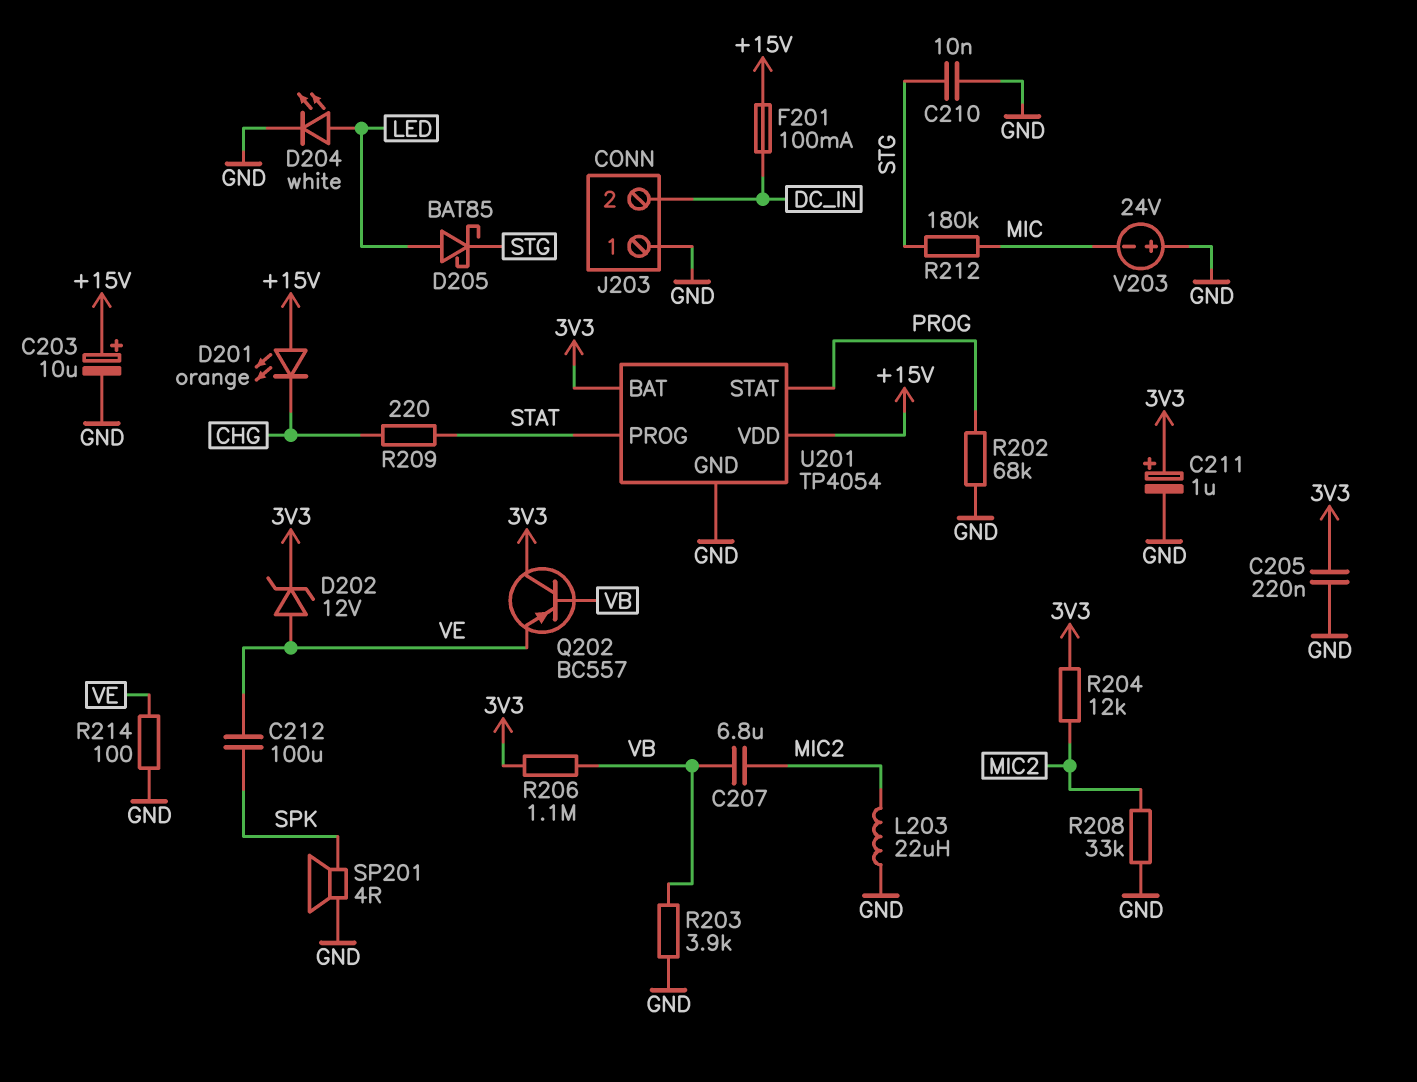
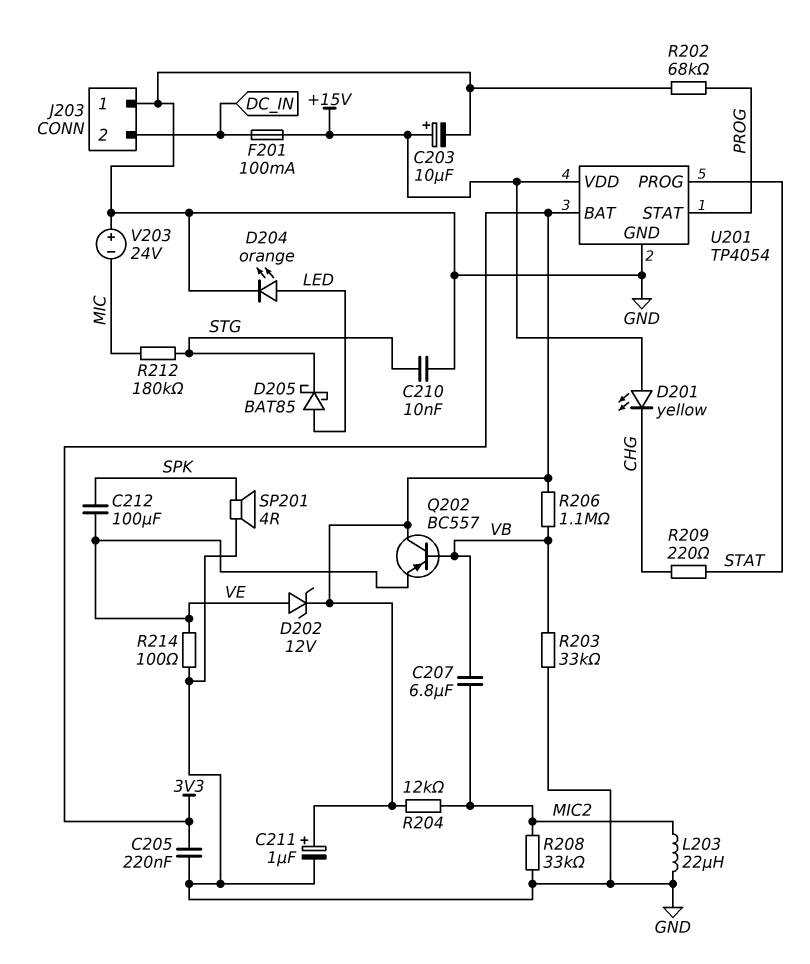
D201: LED orange (A +15V, K CHG) -> LED yellow (A +15V, K CHG)
D204: LED white (A LED, K GND) -> LED orange (A LED, K GND)
R203: 3.9k (GND, VB) -> 33k (GND, VB)

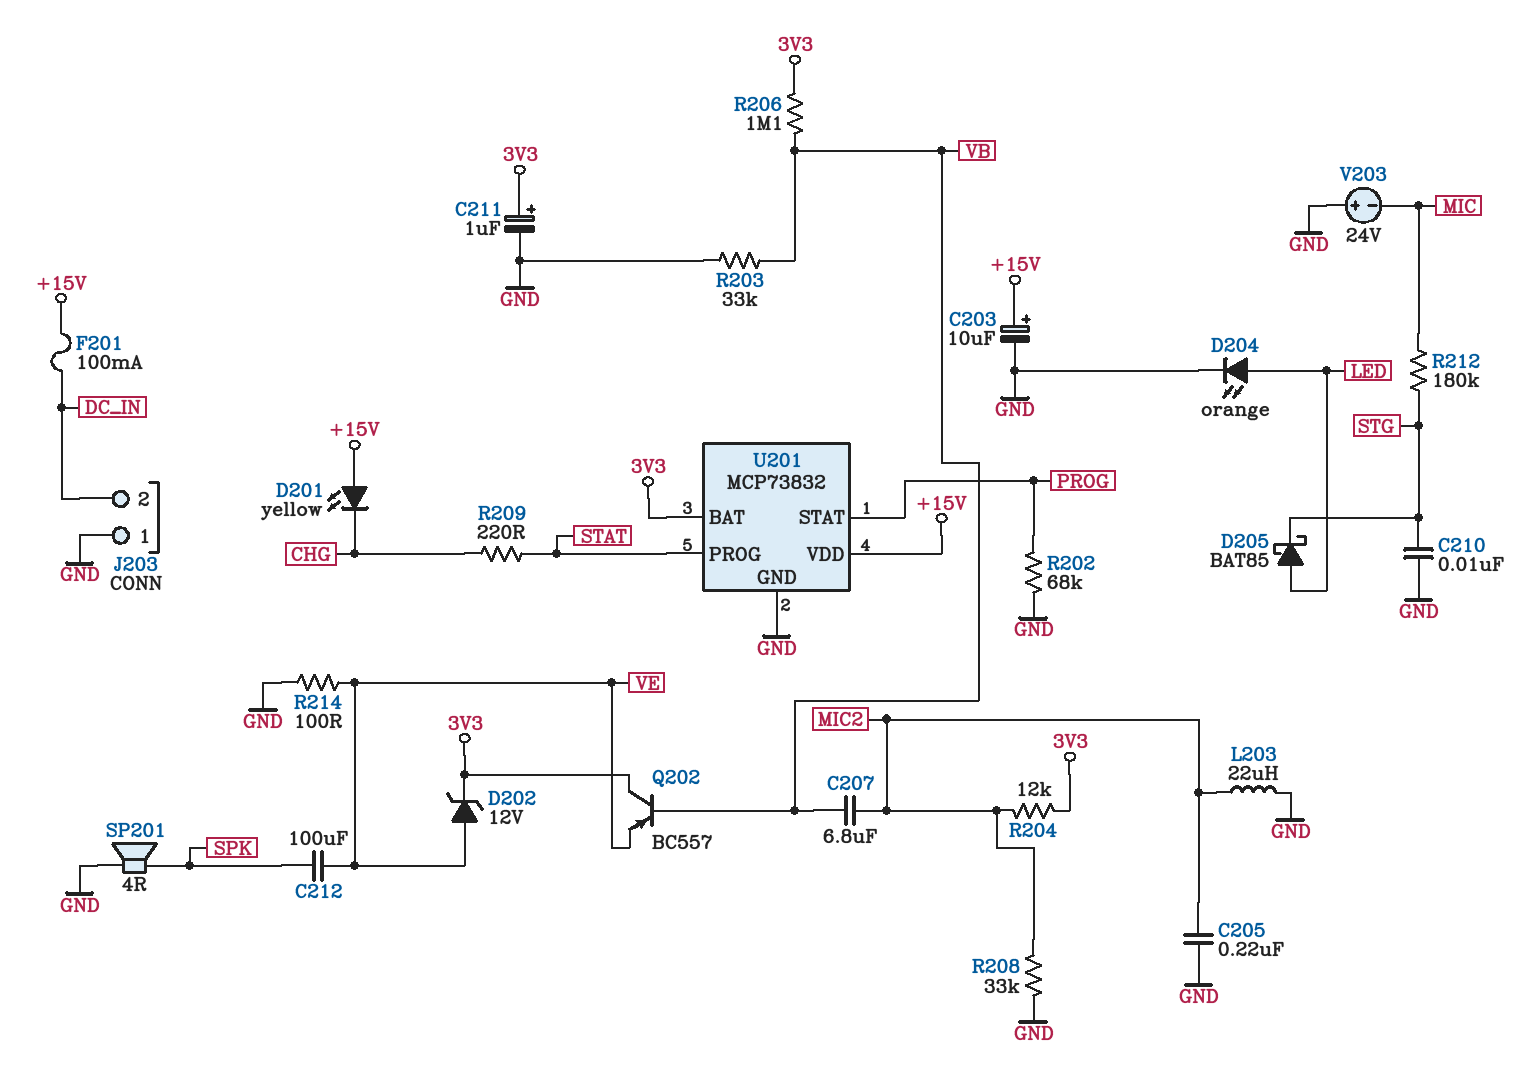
C205: 220nF (3V3, GND) -> 220nF (GND, MIC2)
U201: TP4054 -> MCP73832

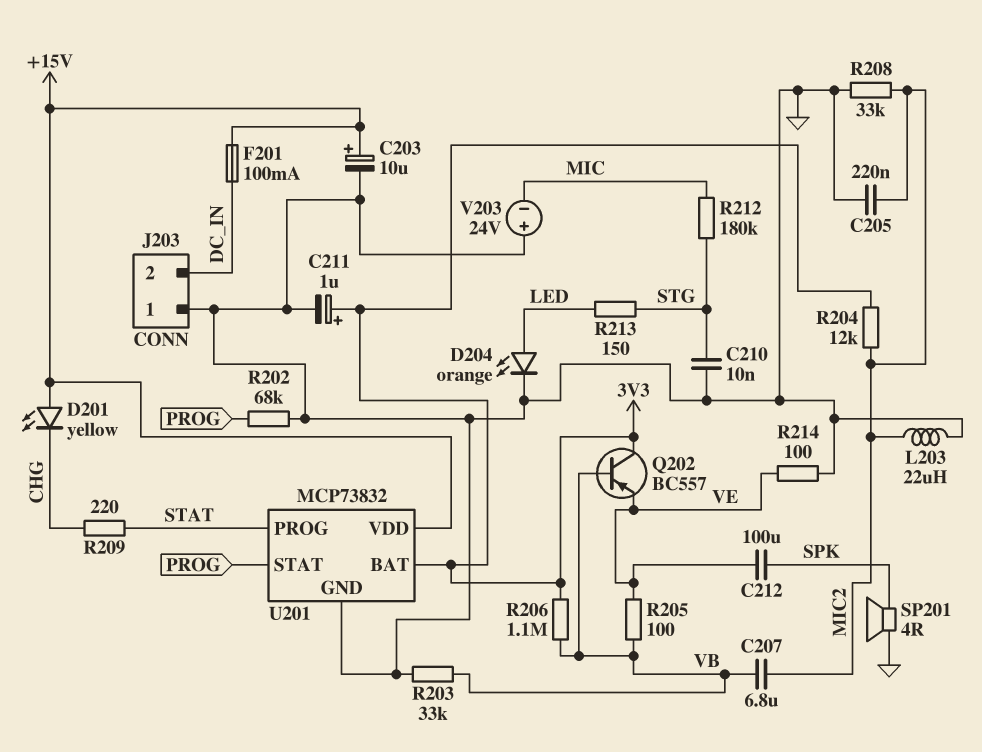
D202: zener 12V (A VE, K 3V3) -> none
D205: schottky BAT85 (A LED, K STG) -> none
R205: none -> 100 (VB, VE)
R213: none -> 150 (LED, STG)

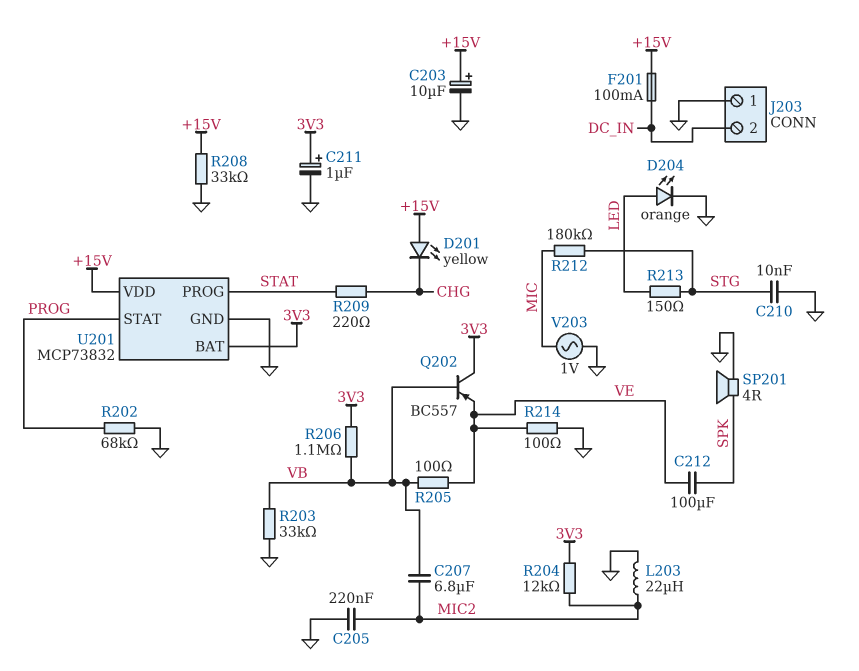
R208: 33k (GND, MIC2) -> 33k (+15V, GND)
V203: 24V (plus GND, minus MIC) -> AC 1V (GND, MIC)

